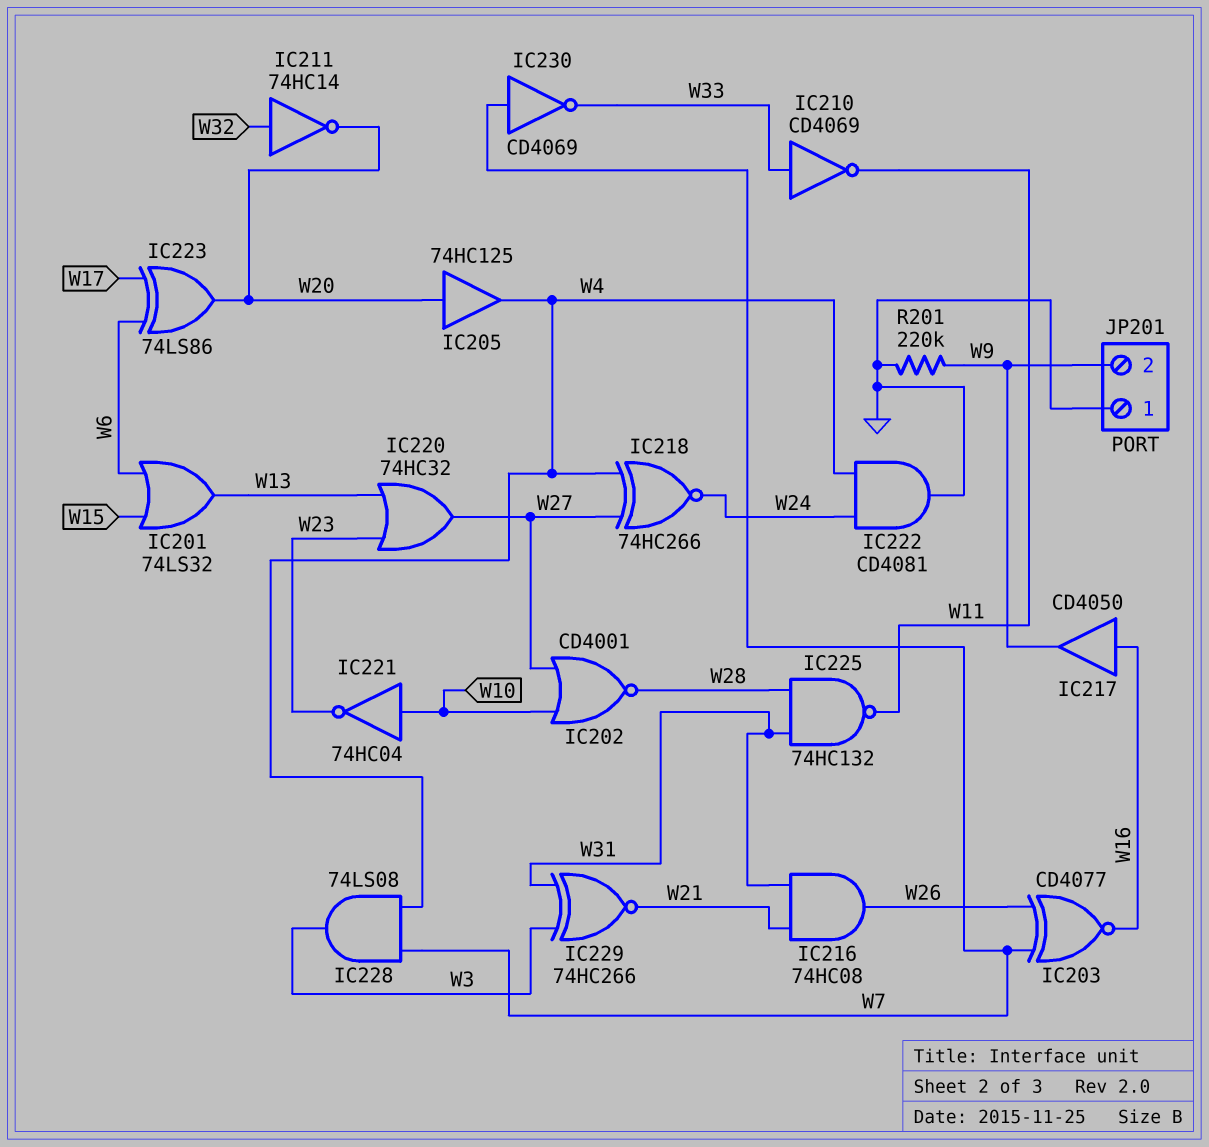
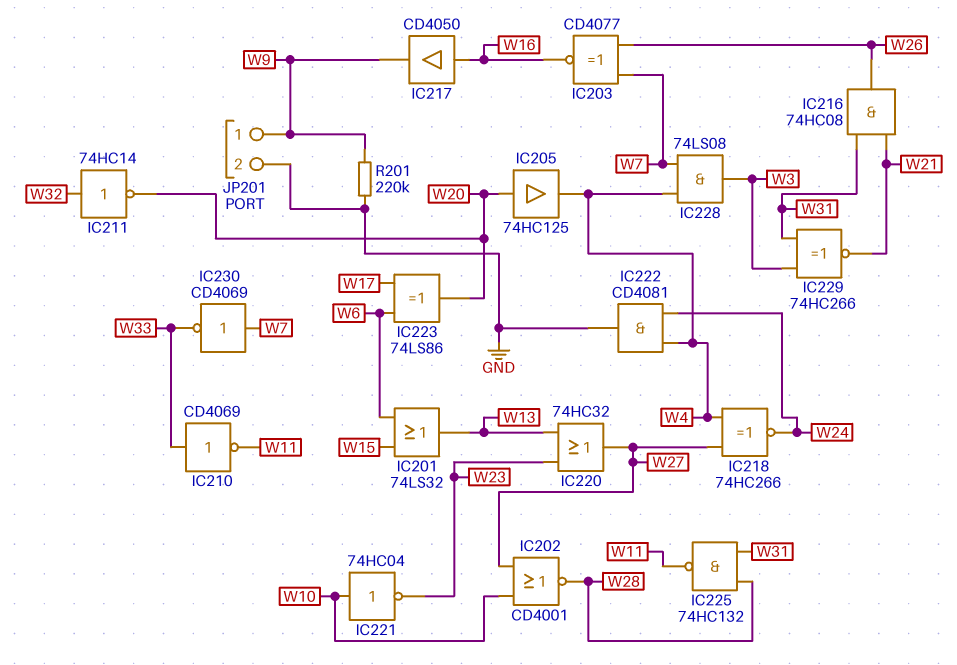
JP201 pin 1: GND -> W9
JP201 pin 2: W9 -> GND

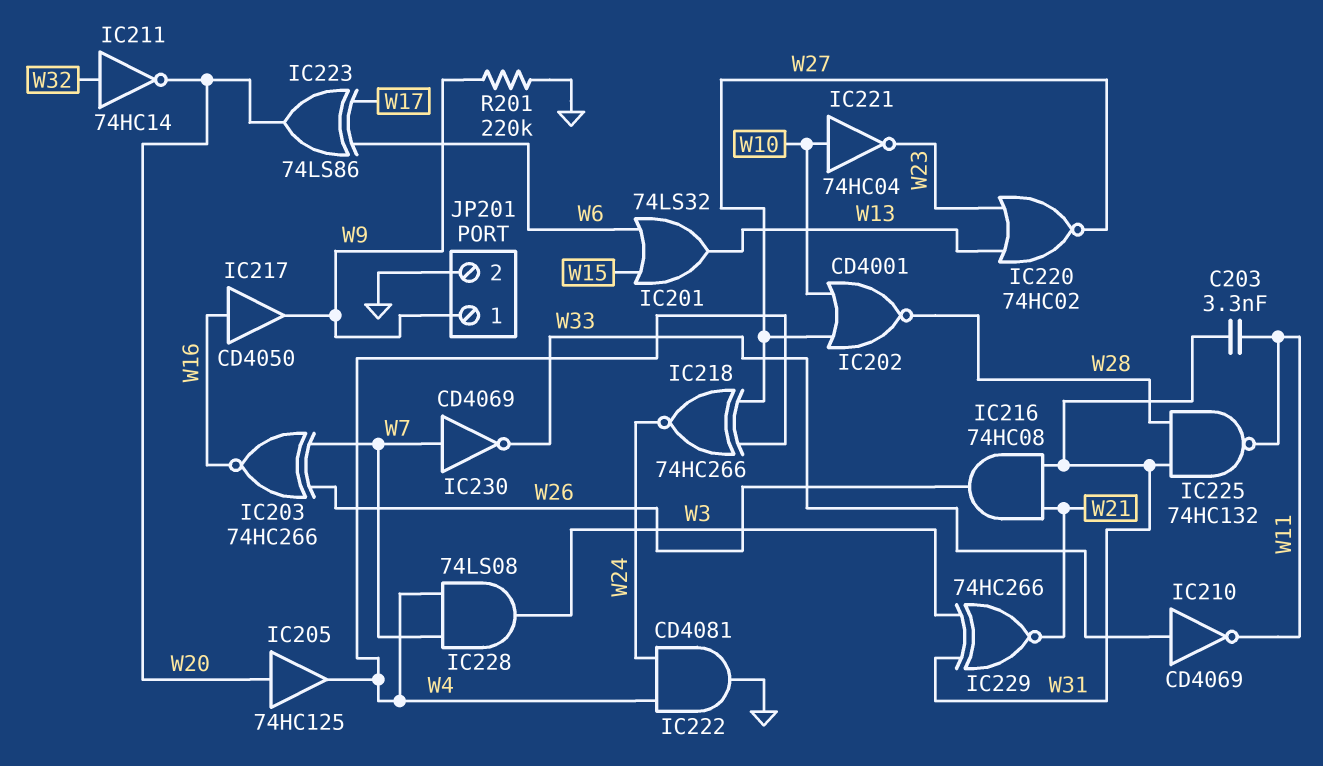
C203: none -> 3.3nF (W11, W31)
IC203: XNOR CD4077 (in W7, in W26, out W16) -> XNOR 74HC266 (in W7, in W26, out W16)
IC220: OR 74HC32 (in W13, in W23, out W27) -> NOR 74HC02 (in W13, in W23, out W27)

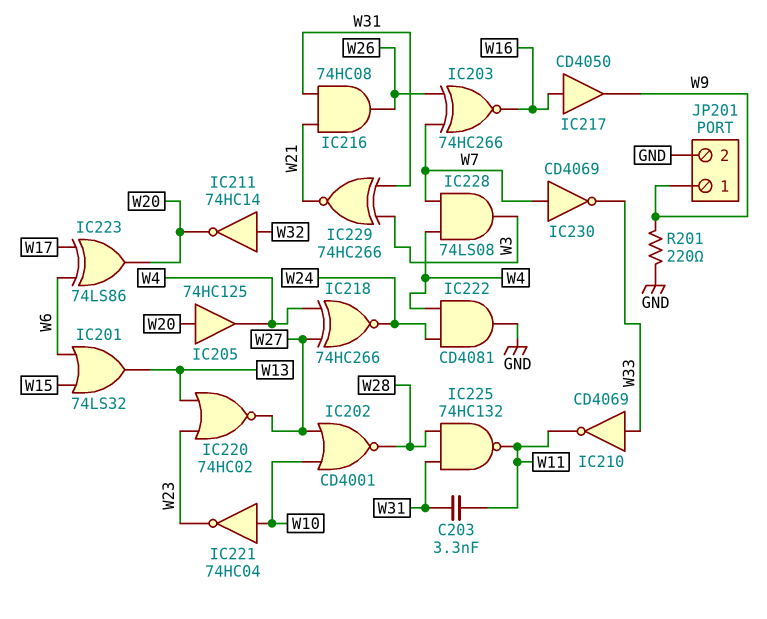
R201: 220k (GND, W9) -> 220 (GND, W9)

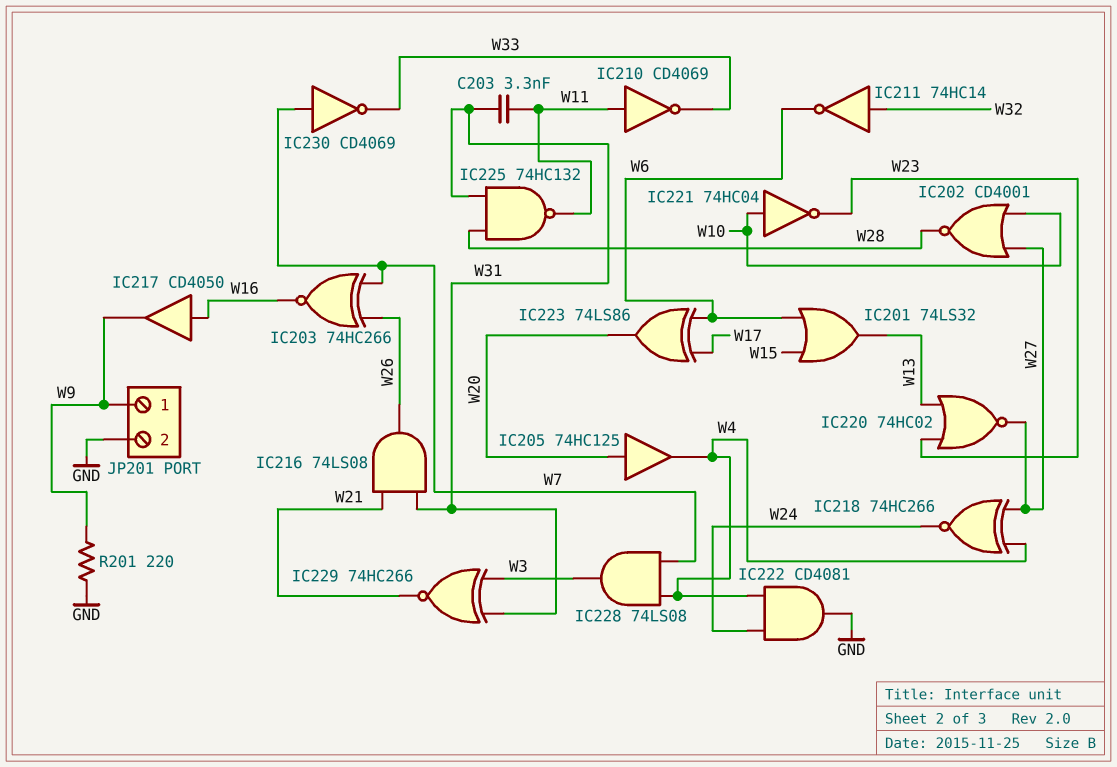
IC210: NOT CD4069 (in W33, out W11) -> NOT CD4069 (in W11, out W33)
IC211: NOT 74HC14 (in W32, out W20) -> NOT 74HC14 (in W32, out W6)
IC216: AND 74HC08 (in W21, in W31, out W26) -> AND 74LS08 (in W21, in W31, out W26)

